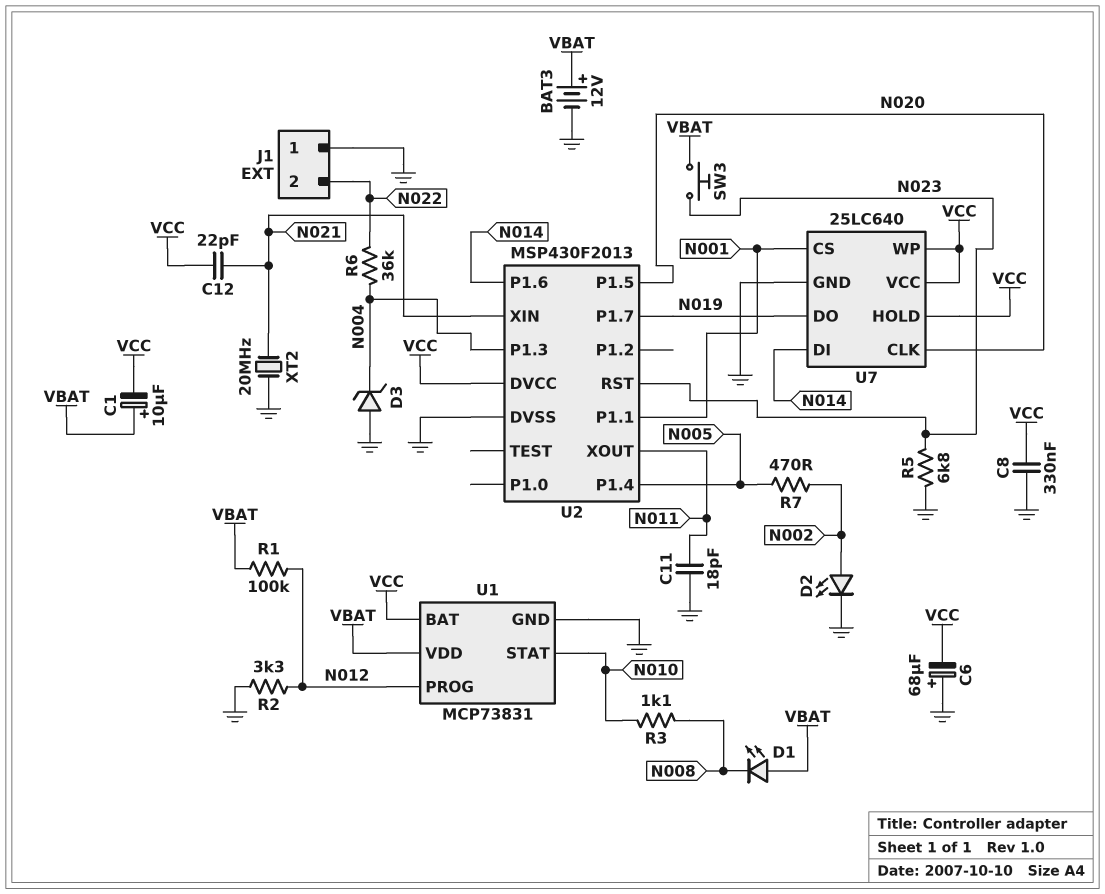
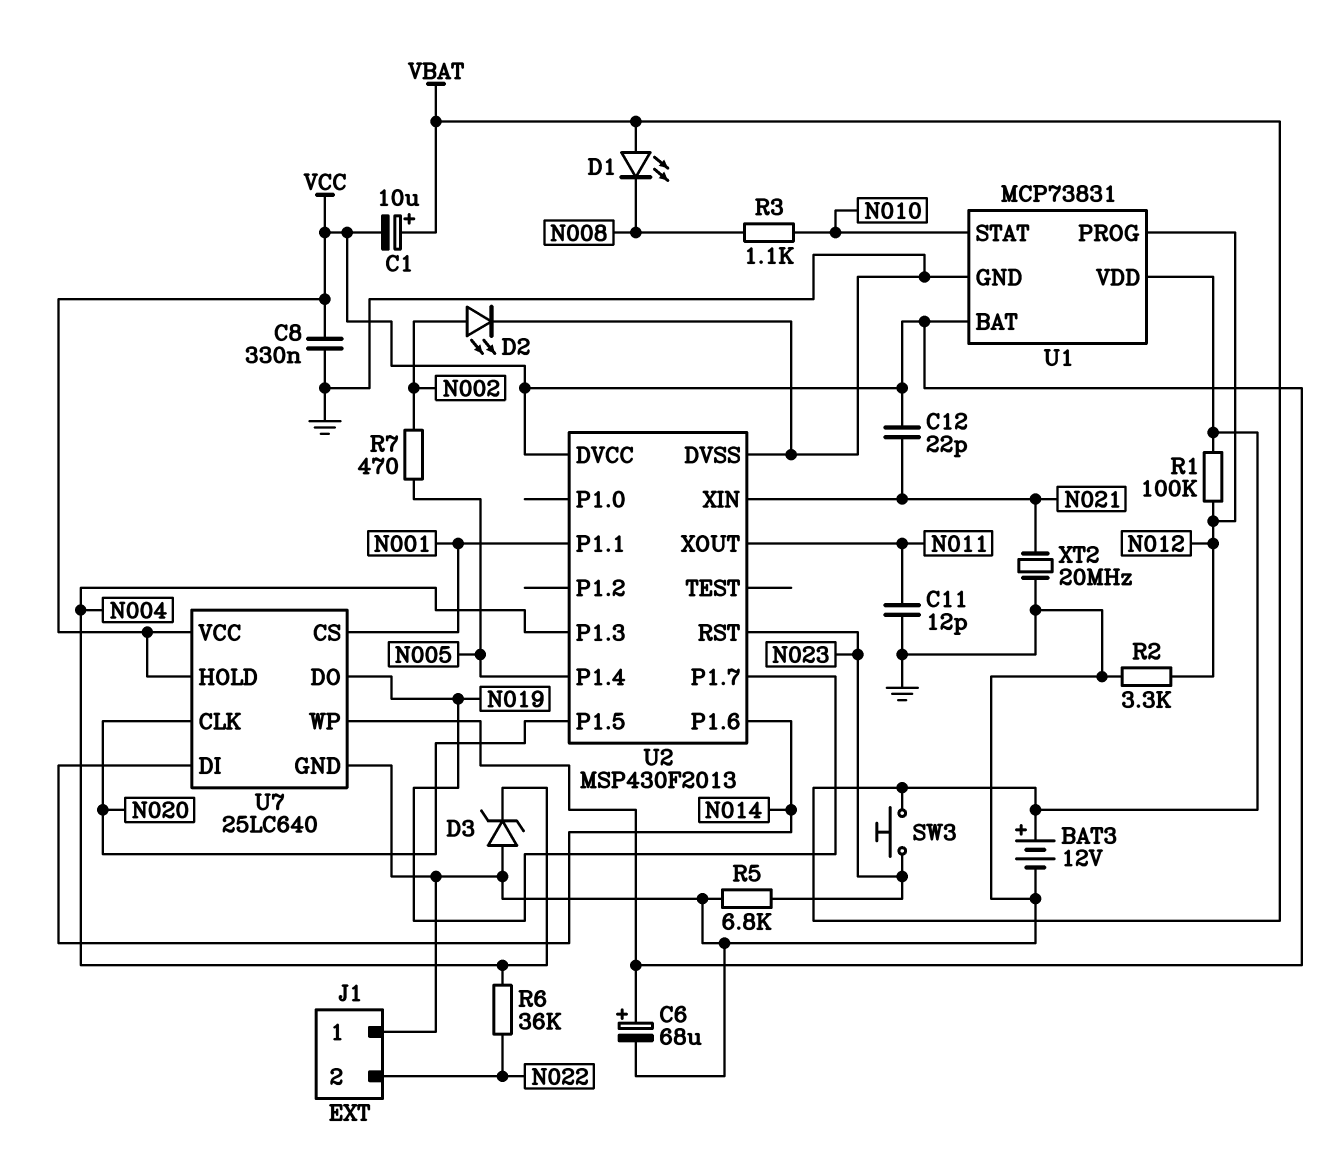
C6: 68uF (plus GND, minus VCC) -> 68uF (plus VCC, minus GND)
C11: 18pF (GND, N011) -> 12pF (GND, N011)

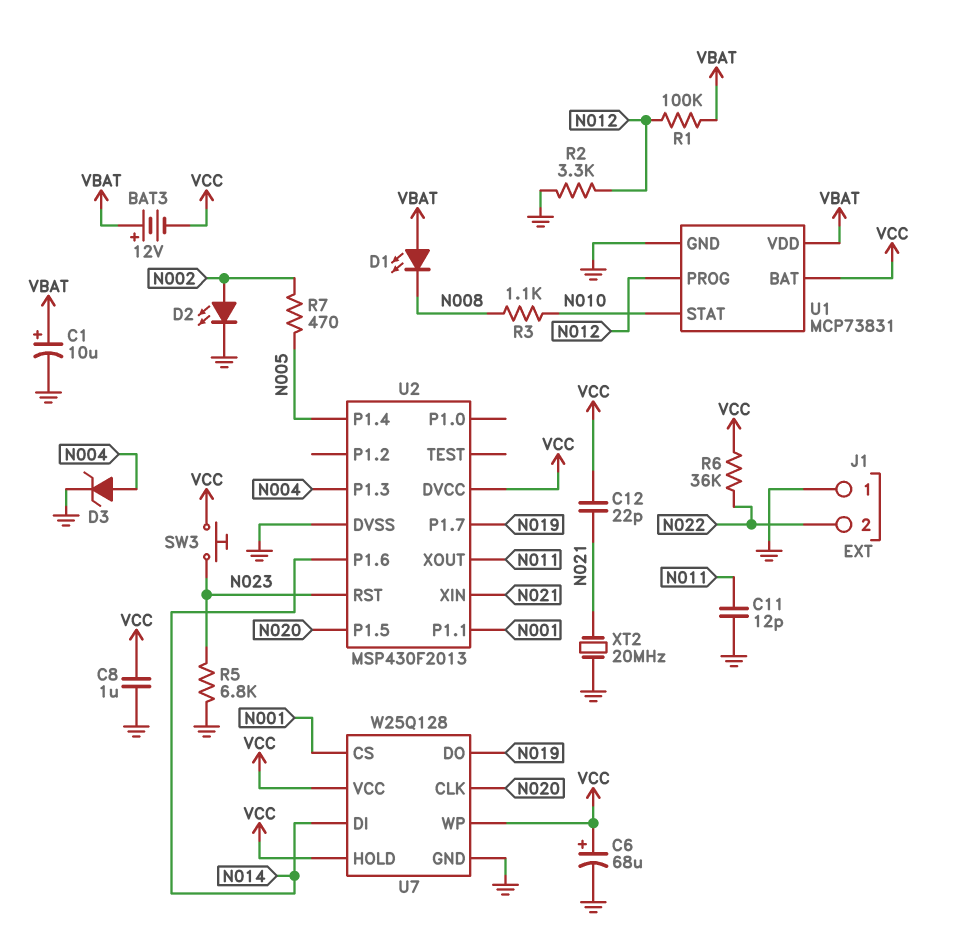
BAT3: 12V (plus VBAT, minus GND) -> 12V (plus VBAT, minus VCC)
C1: 10uF (plus VBAT, minus VCC) -> 10uF (plus VBAT, minus GND)
C8: 330nF (GND, VCC) -> 1uF (GND, VCC)
D3: zener (A GND, K N004) -> zener (A N004, K GND)
R6: 36k (N004, N022) -> 36k (N022, VCC)
SW3: button (N023, VBAT) -> button (N023, VCC)
U7: 25LC640 -> W25Q128

